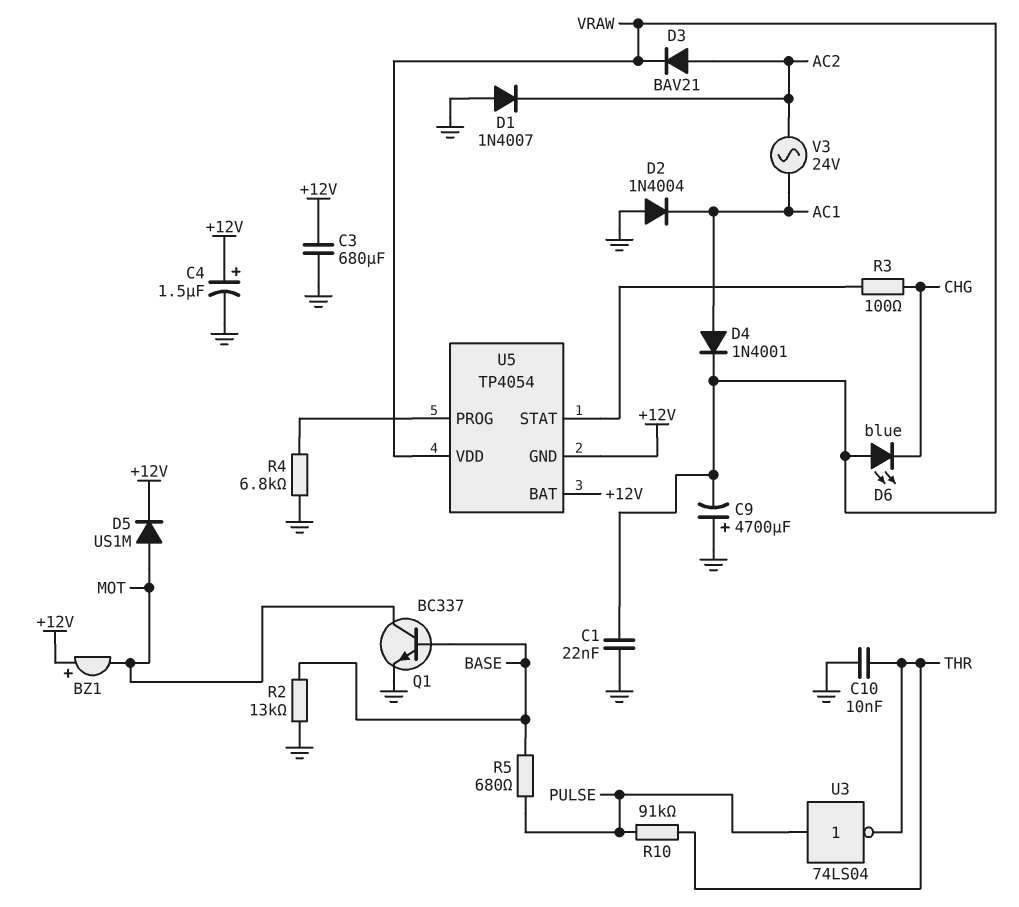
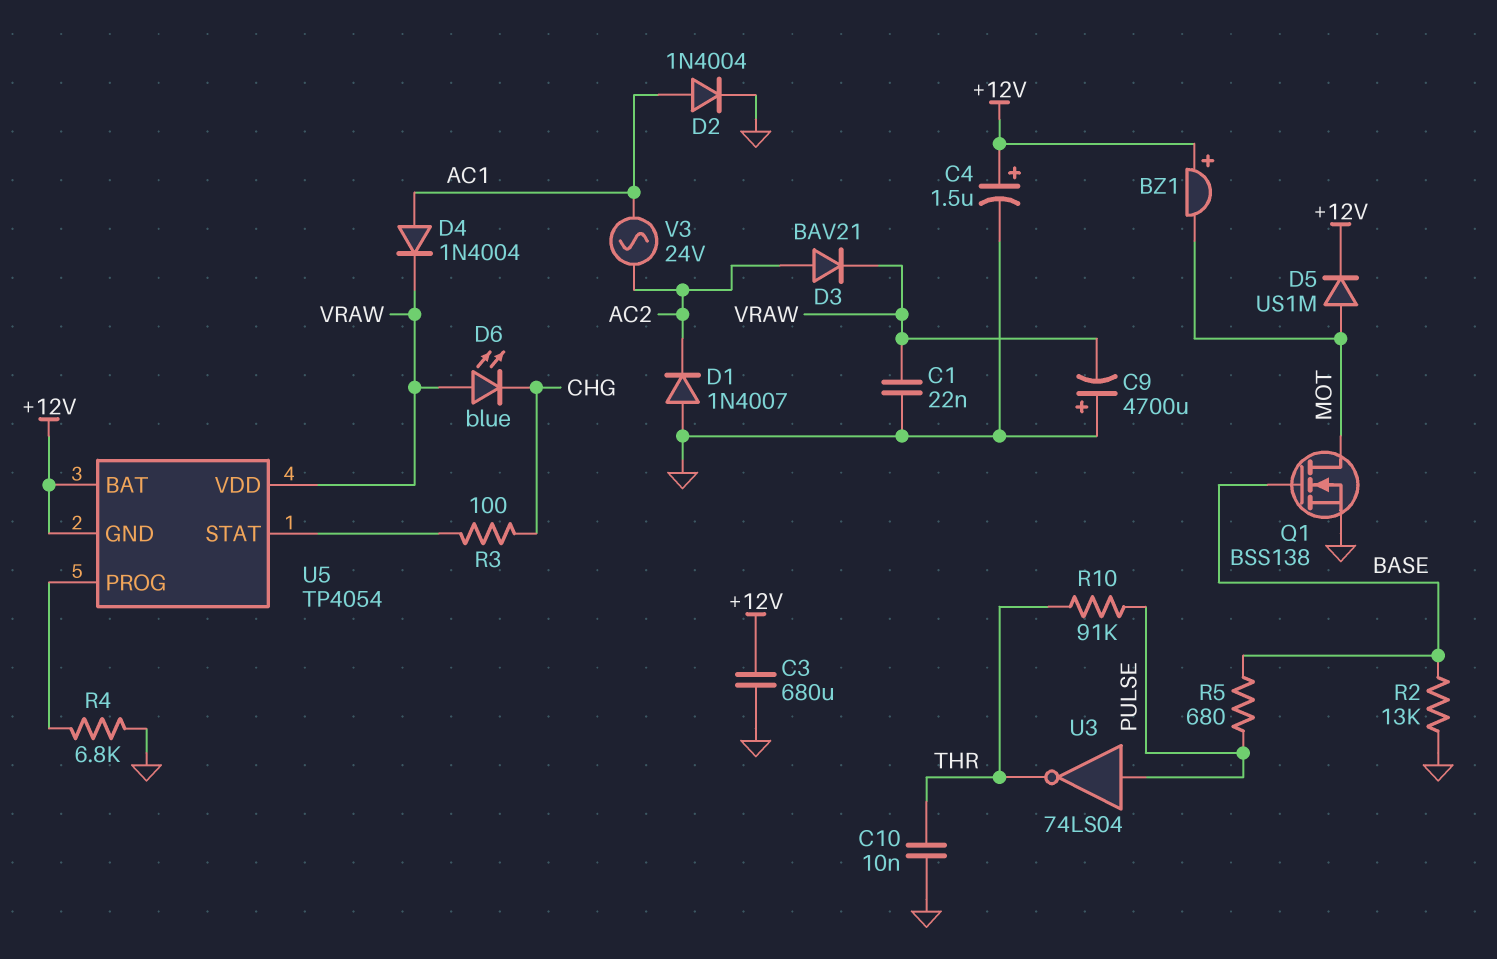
D2: diode 1N4004 (A GND, K AC1) -> diode 1N4004 (A AC1, K GND)
D4: diode 1N4001 (A AC1, K VRAW) -> diode 1N4004 (A AC1, K VRAW)
Q1: NPN BC337 (B BASE, C MOT, E GND) -> NMOS BSS138 (G BASE, D MOT, S GND)

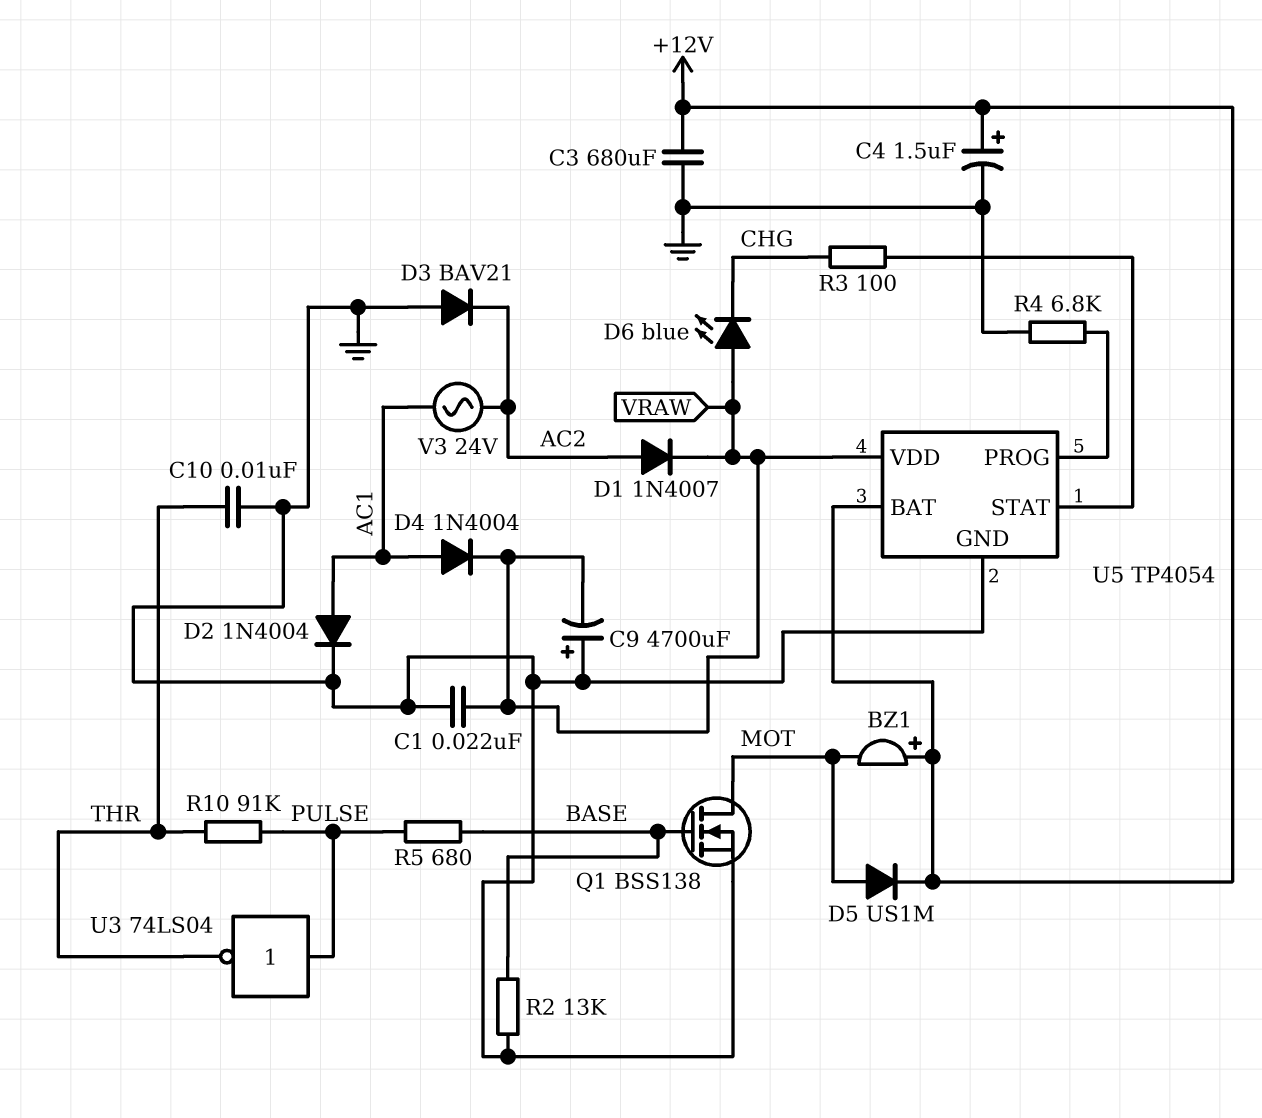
D1: diode 1N4007 (A GND, K AC2) -> diode 1N4007 (A AC2, K VRAW)
D3: diode BAV21 (A AC2, K VRAW) -> diode BAV21 (A GND, K AC2)
U5 pin GND: +12V -> GND

